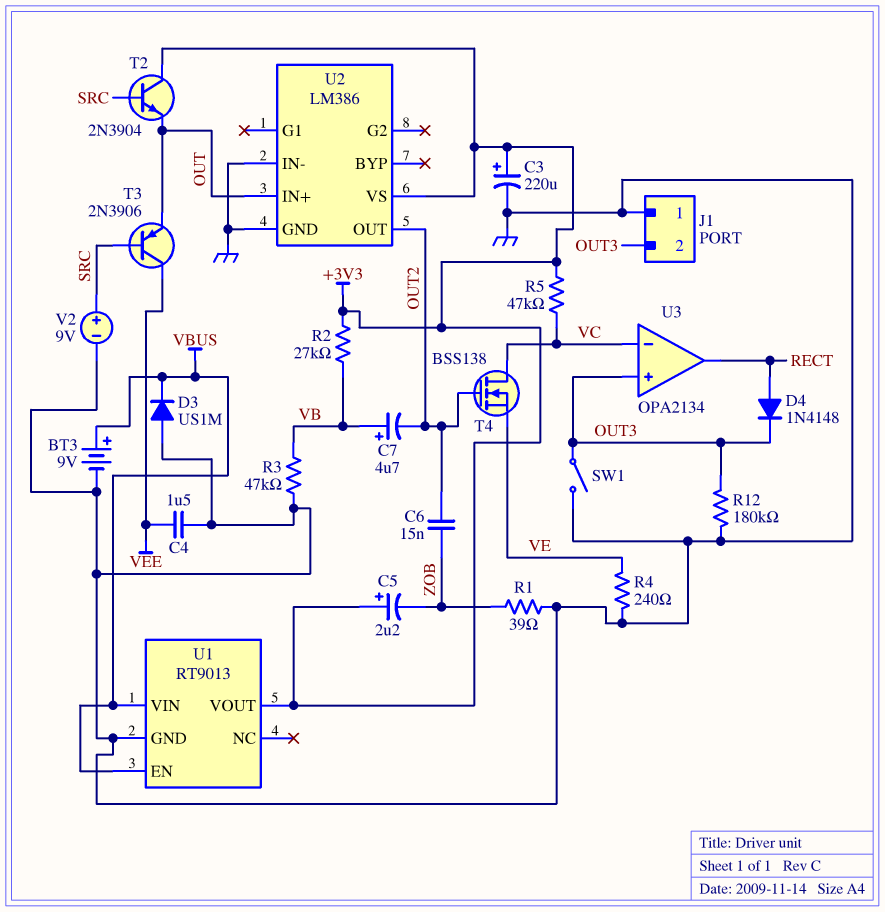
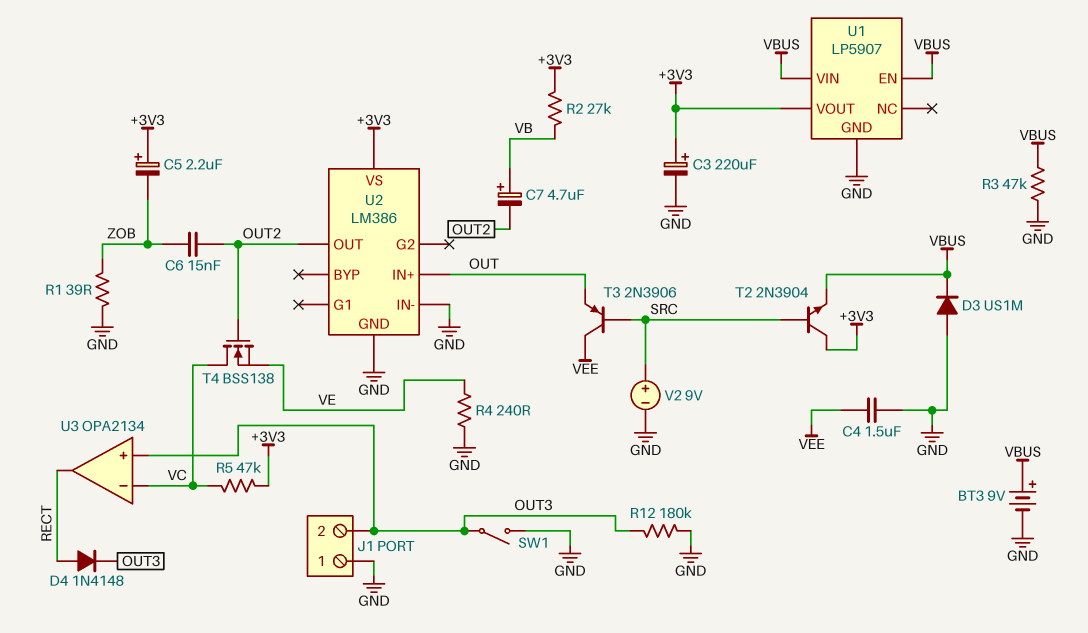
R3: 47k (GND, VB) -> 47k (GND, VBUS)
T2: NPN 2N3904 (B SRC, C +3V3, E OUT) -> NPN 2N3904 (B SRC, C +3V3, E VBUS)
U1: RT9013 -> LP5907

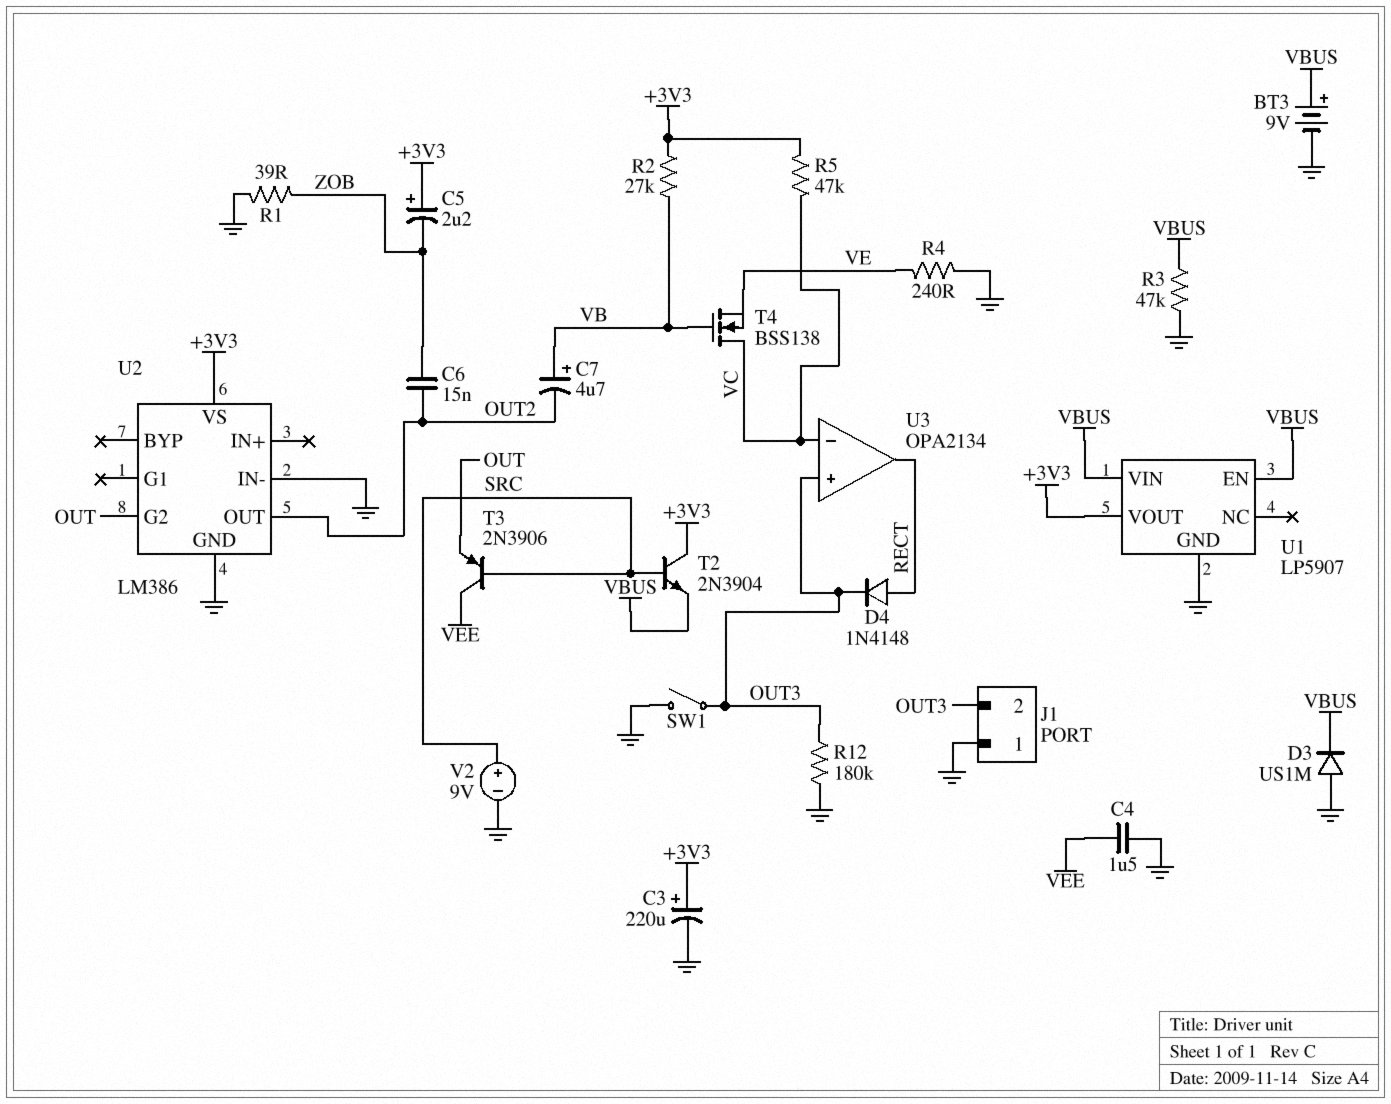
T4: NMOS BSS138 (G OUT2, D VC, S VE) -> NMOS BSS138 (G VB, D VC, S VE)
U2 pin G2: none -> OUT
U2 pin IN+: OUT -> none

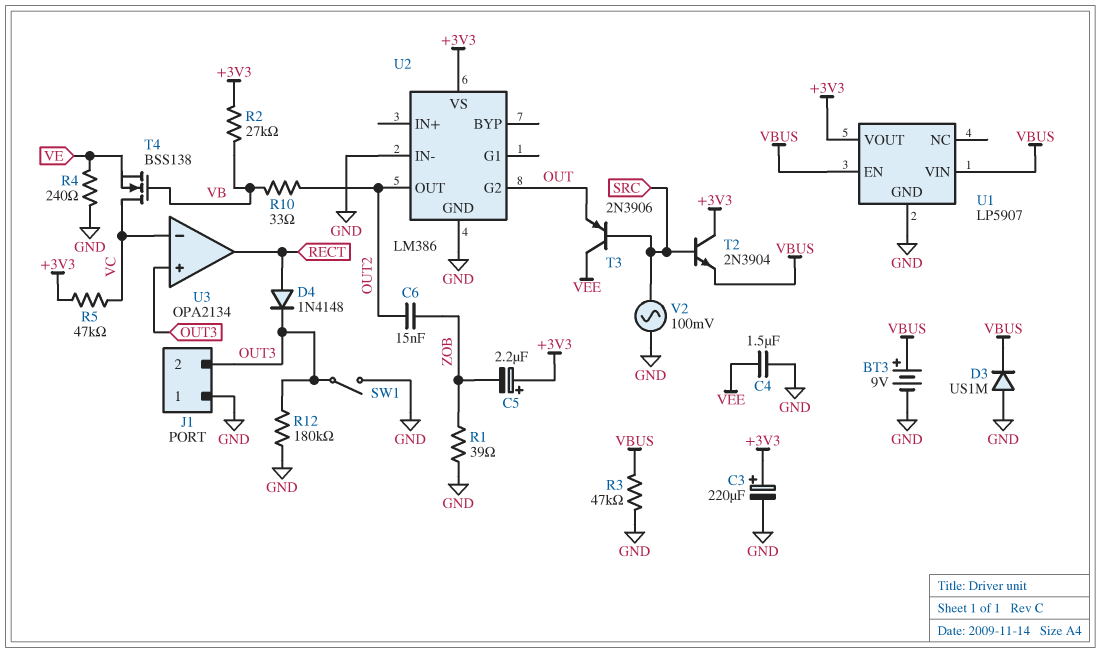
C7: 4.7uF (plus VB, minus OUT2) -> none
R10: none -> 33 (OUT2, VB)
V2: 9V (plus SRC, minus GND) -> AC 100mV (GND, SRC)

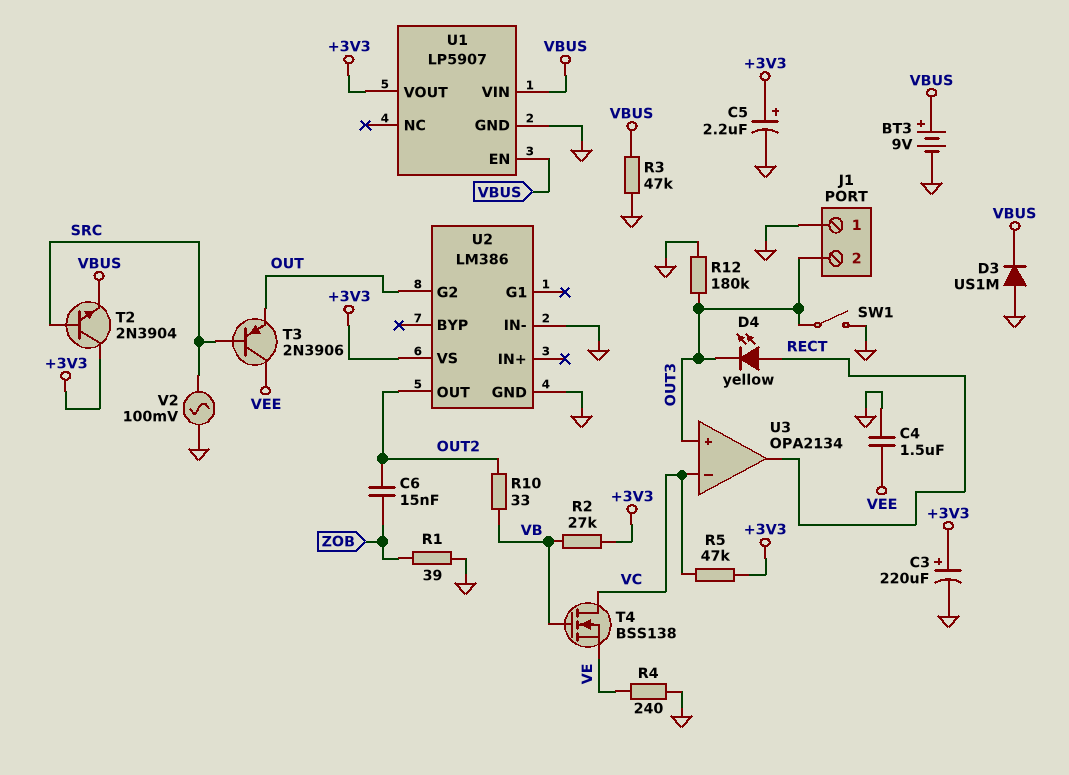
C5: 2.2uF (plus +3V3, minus ZOB) -> 2.2uF (plus +3V3, minus GND)
D4: diode 1N4148 (A RECT, K OUT3) -> LED yellow (A RECT, K OUT3)

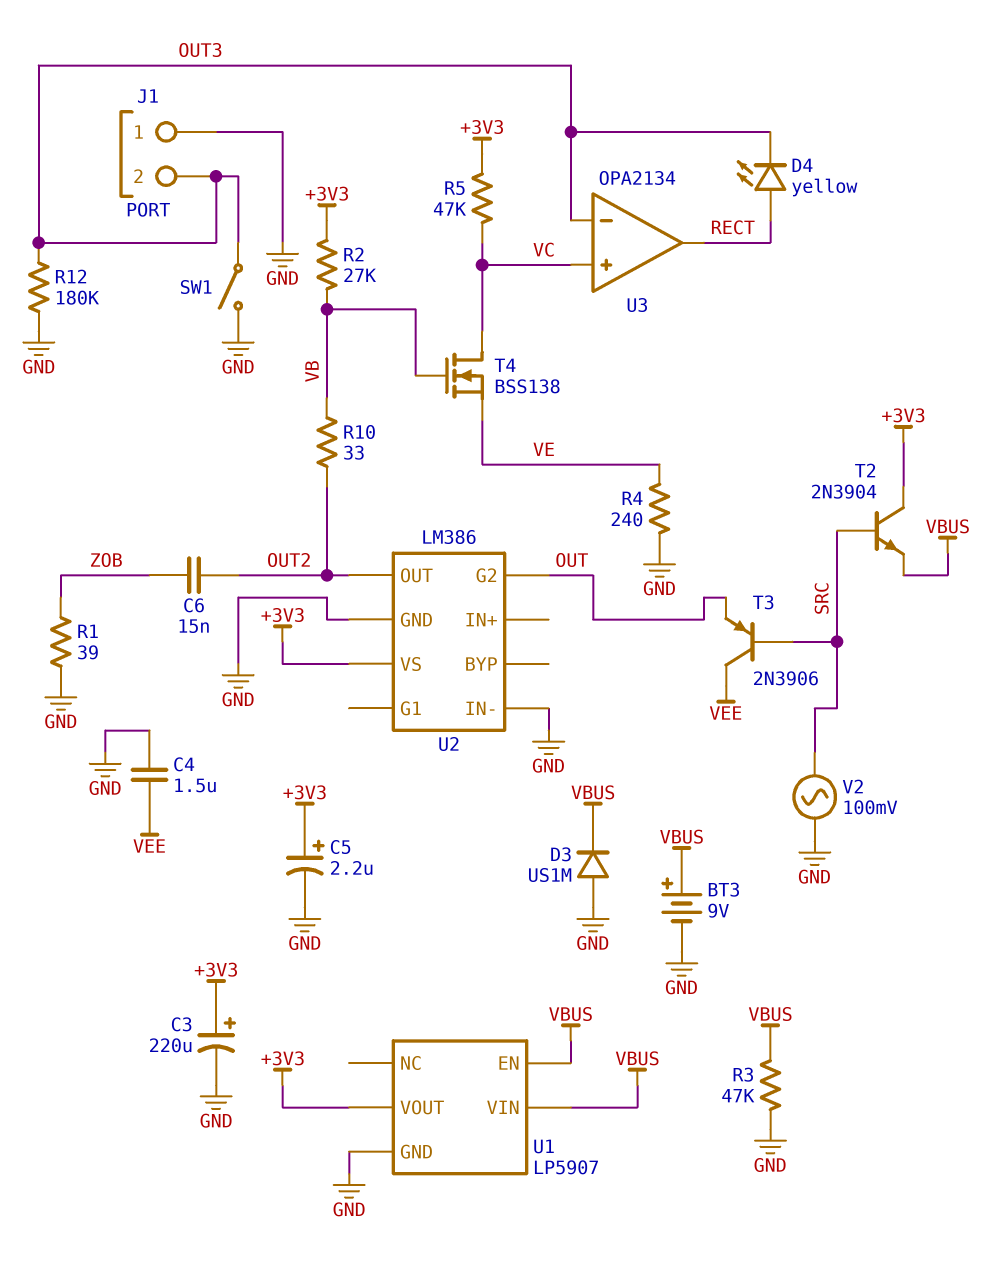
U3 pin in+: OUT3 -> VC
U3 pin in-: VC -> OUT3

